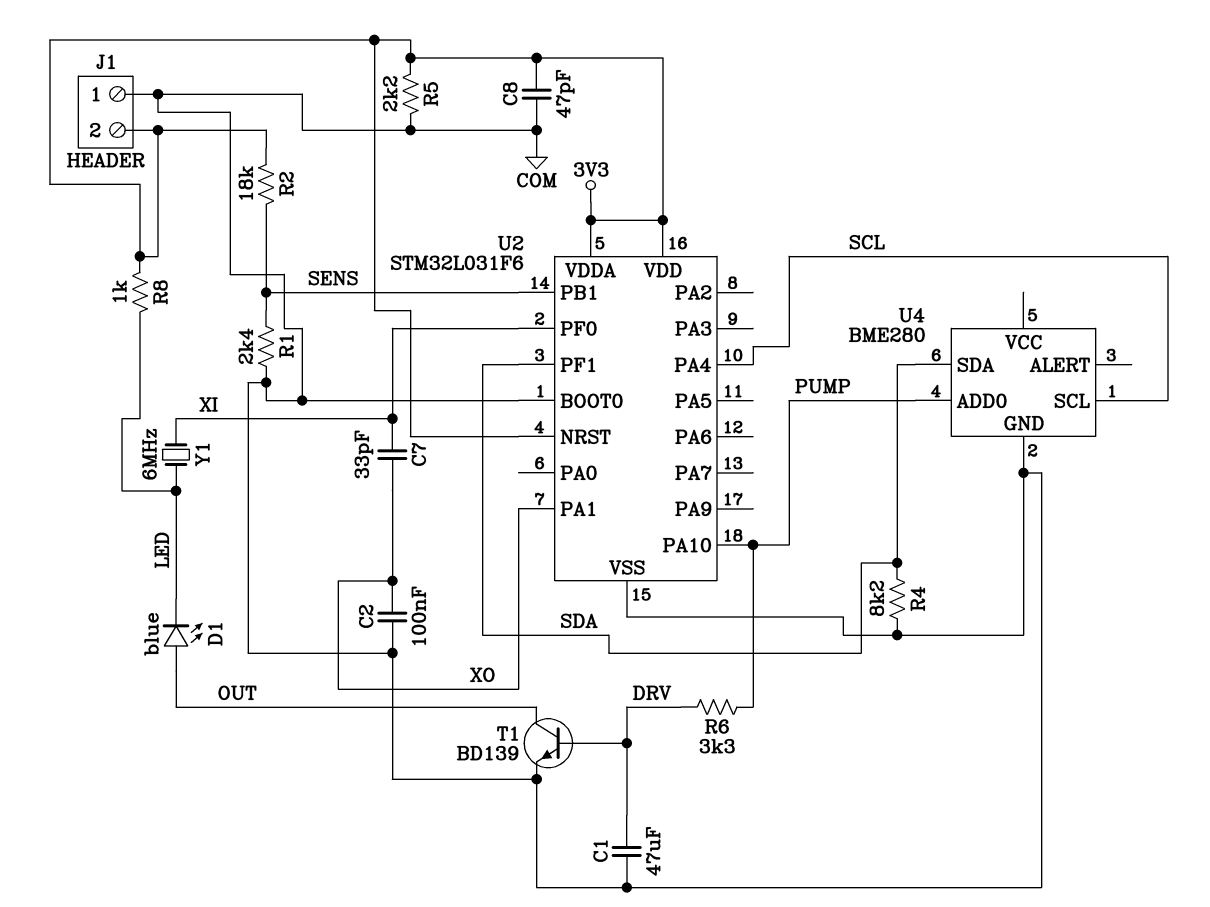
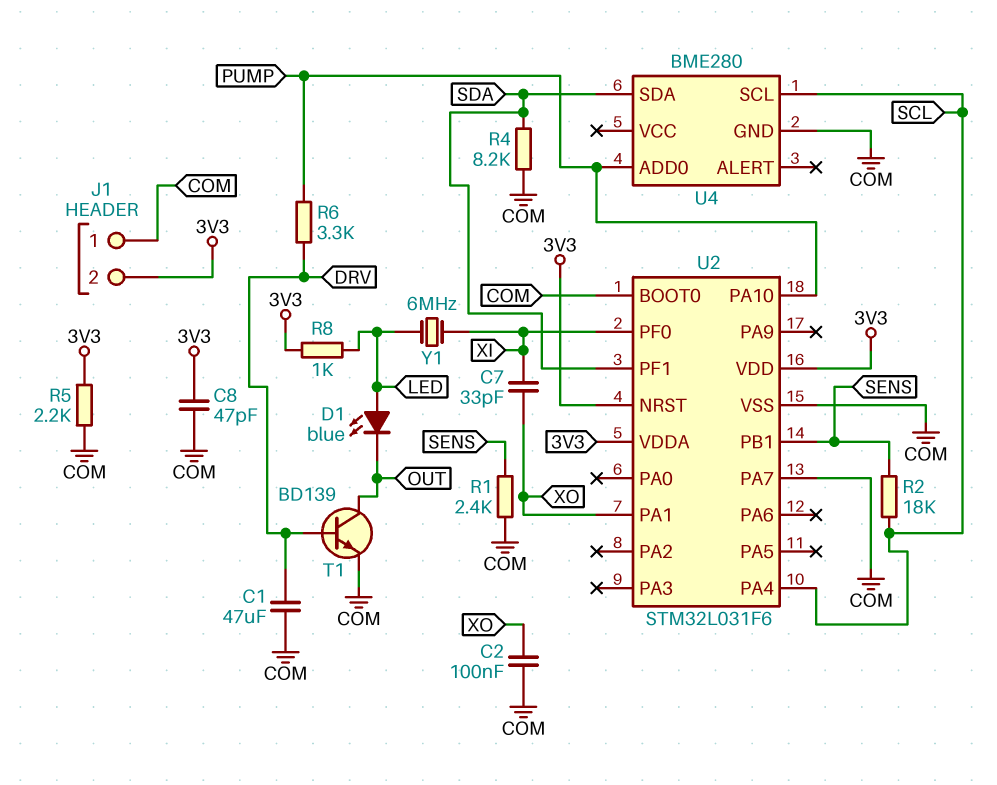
D1: LED blue (A OUT, K LED) -> LED blue (A LED, K OUT)
R2: 18k (3V3, SENS) -> 18k (SCL, SENS)
U2 pin PA7: none -> COM

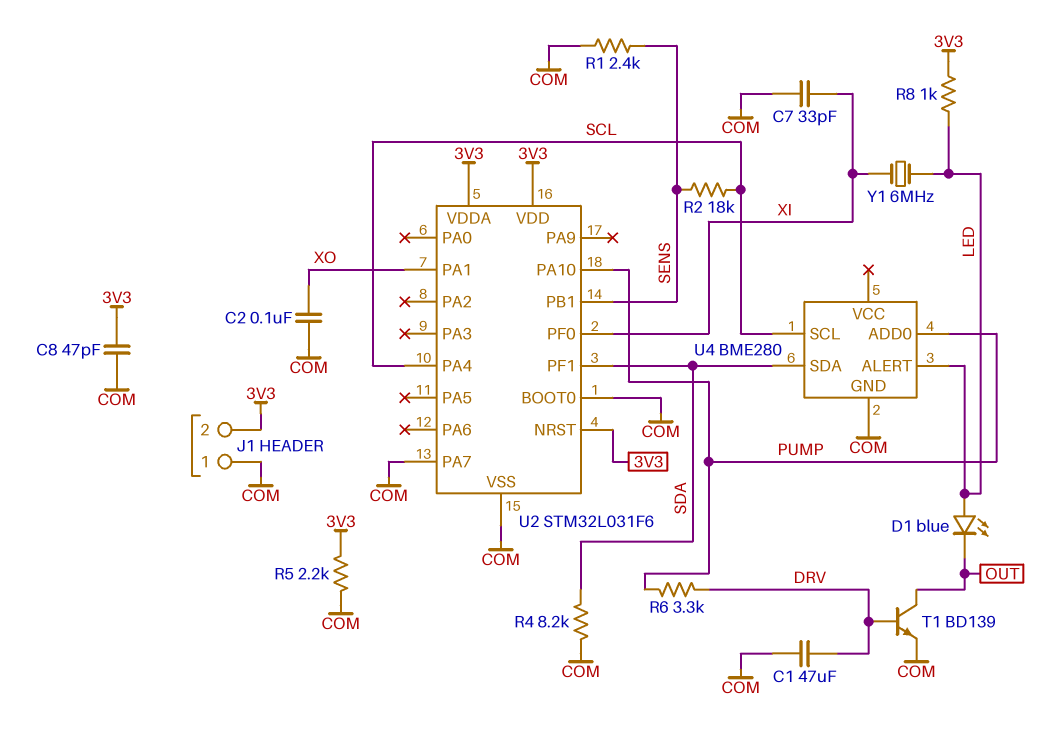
C7: 33pF (XI, XO) -> 33pF (COM, XI)
U4 pin ALERT: none -> LED

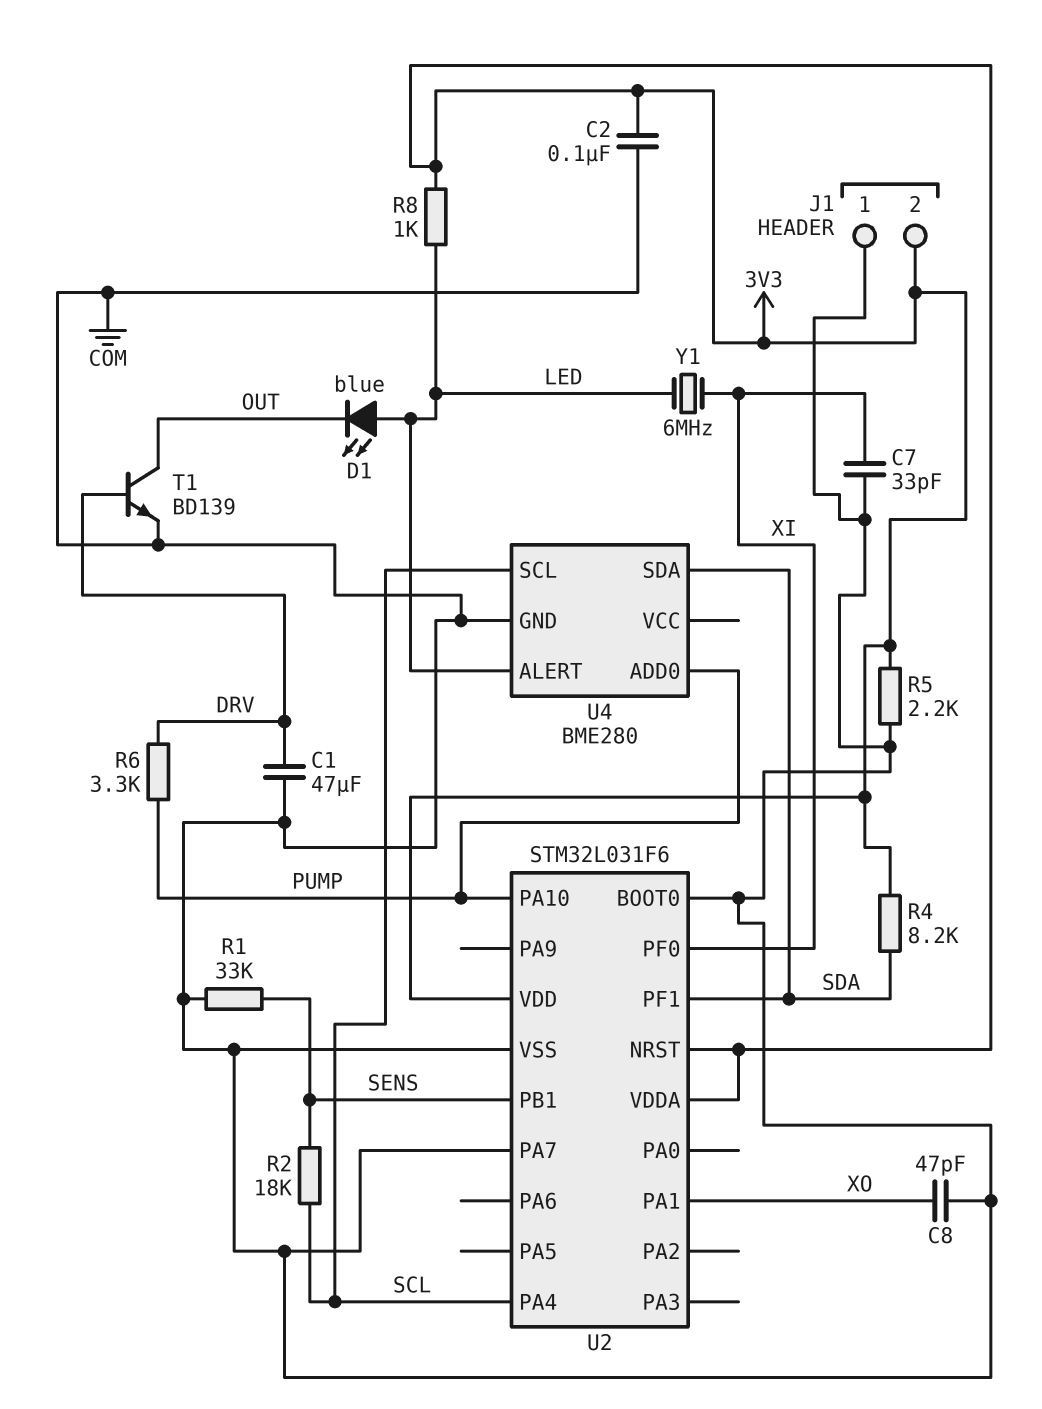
C2: 100nF (COM, XO) -> 100nF (3V3, COM)
C8: 47pF (3V3, COM) -> 47pF (COM, XO)
R1: 2.4k (COM, SENS) -> 33k (COM, SENS)
R4: 8.2k (COM, SDA) -> 8.2k (3V3, SDA)

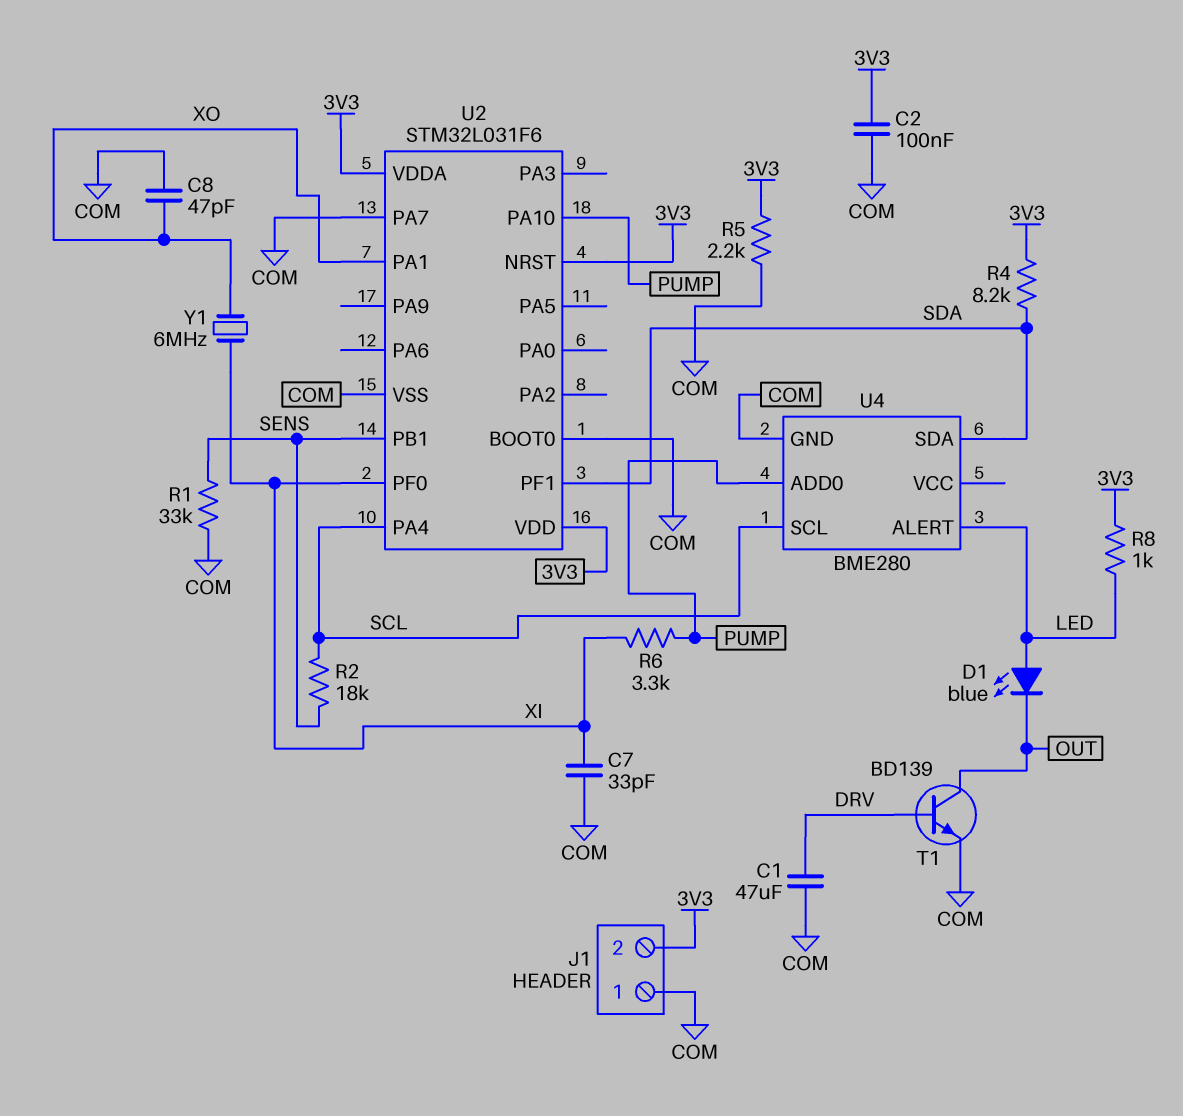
R6: 3.3k (DRV, PUMP) -> 3.3k (PUMP, XI)
Y1: 6MHz (LED, XI) -> 6MHz (XI, XO)

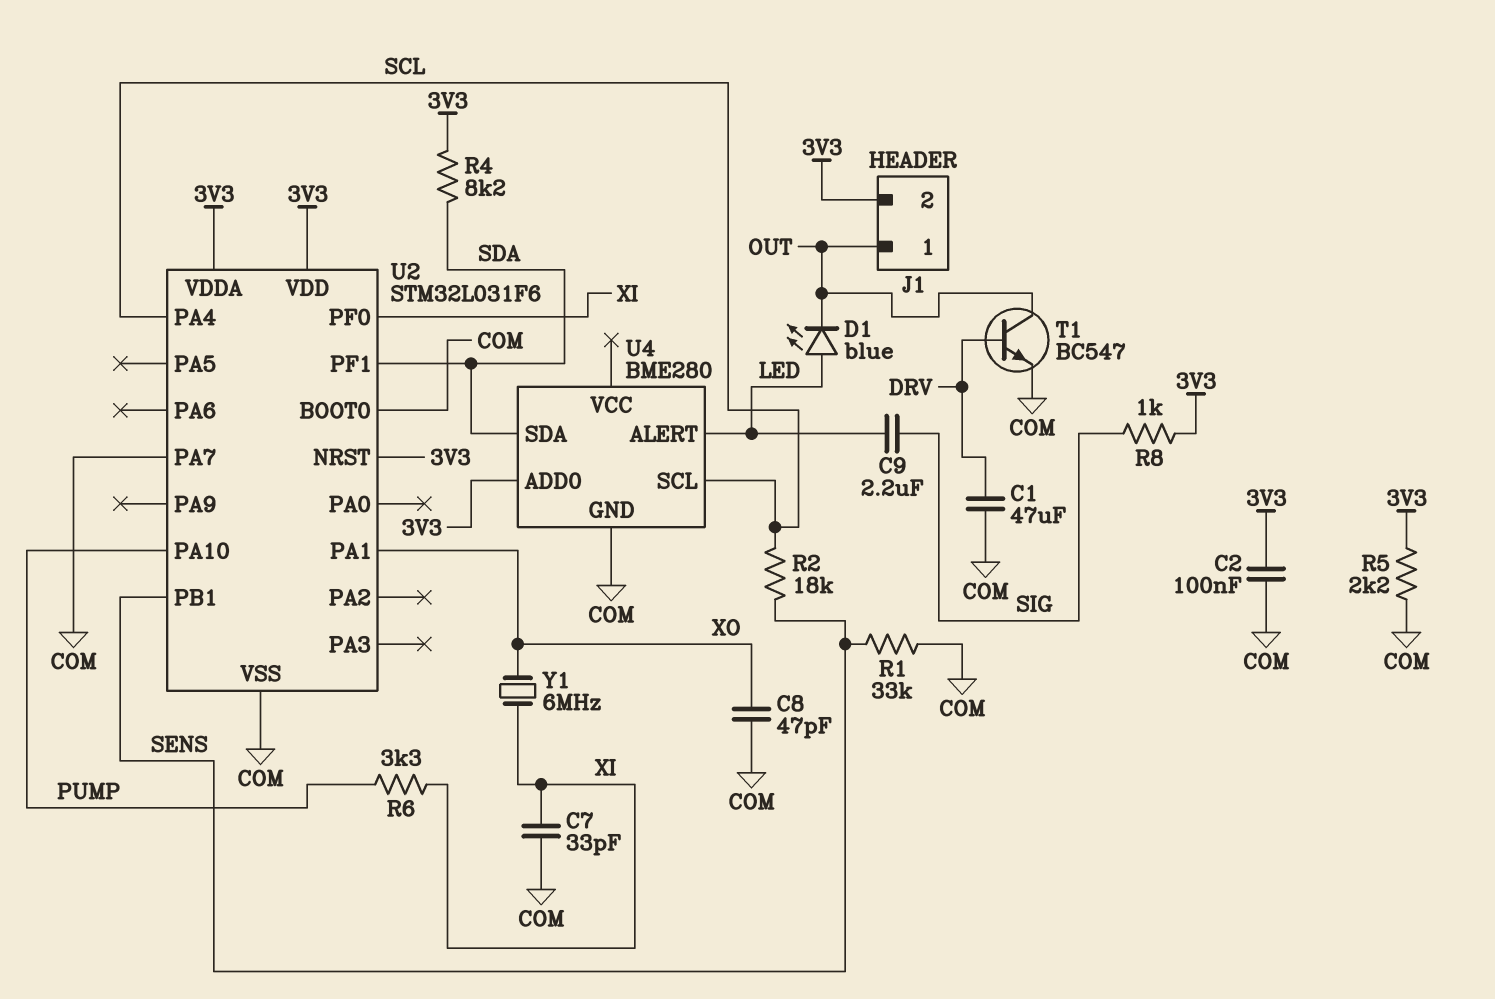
C9: none -> 2.2uF (LED, SIG)
J1 pin 1: COM -> OUT
R8: 1k (3V3, LED) -> 1k (3V3, SIG)
T1: NPN BD139 (B DRV, C OUT, E COM) -> NPN BC547 (B DRV, C OUT, E COM)
U4 pin ADD0: PUMP -> 3V3

